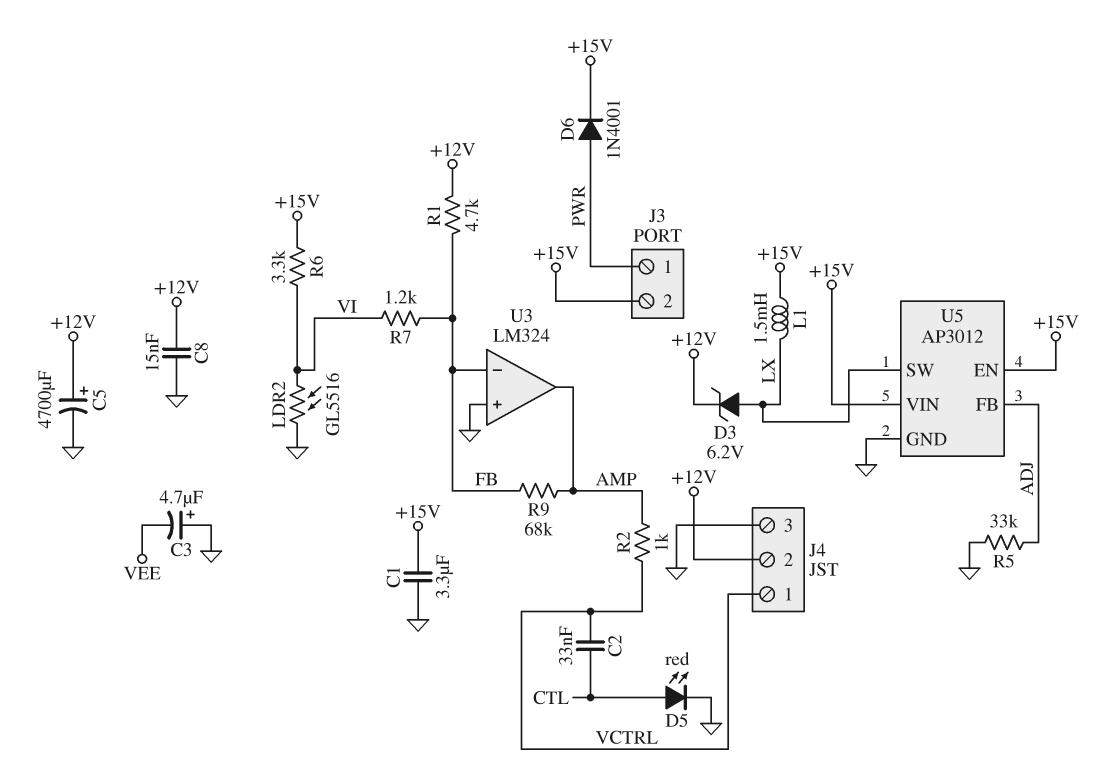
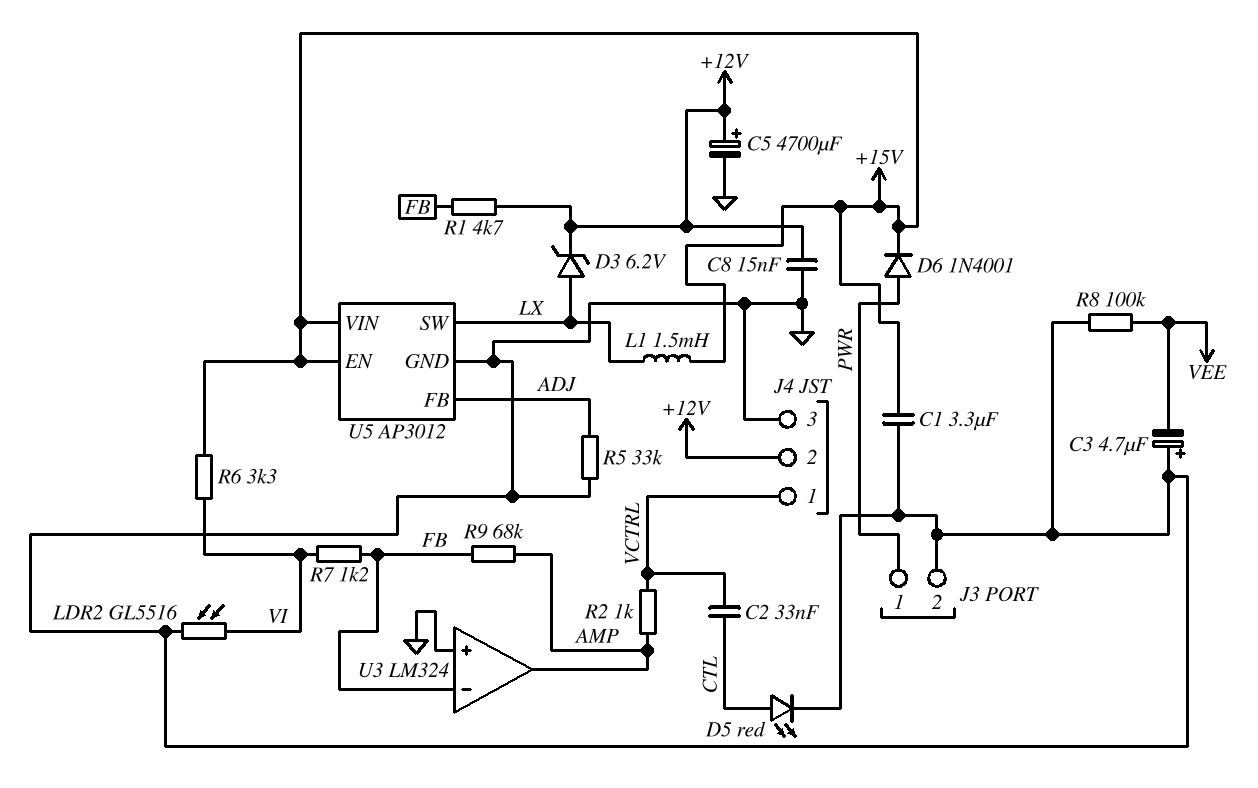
J3 pin 2: +15V -> GND
R8: none -> 100k (GND, VEE)

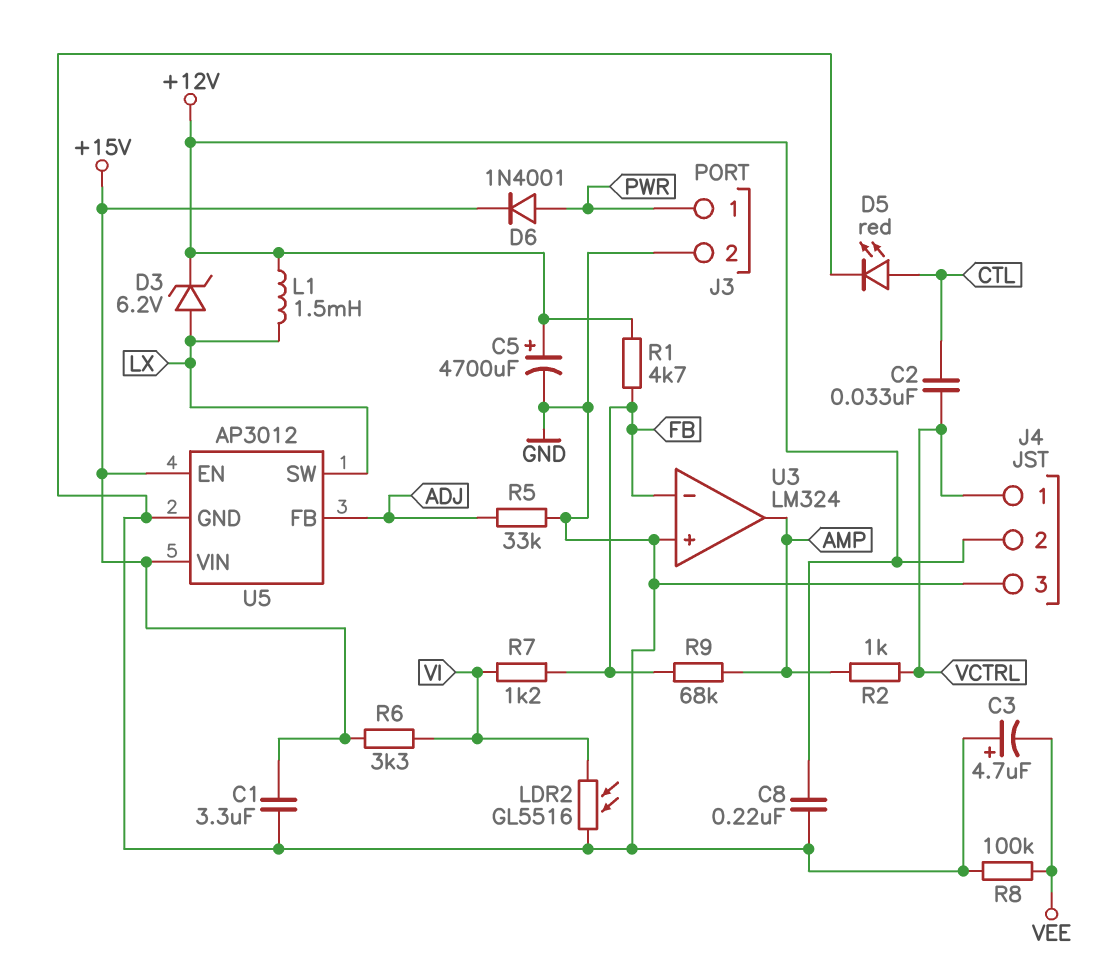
C8: 15nF (+12V, GND) -> 220nF (+12V, GND)
L1: 1.5mH (+15V, LX) -> 1.5mH (+12V, LX)

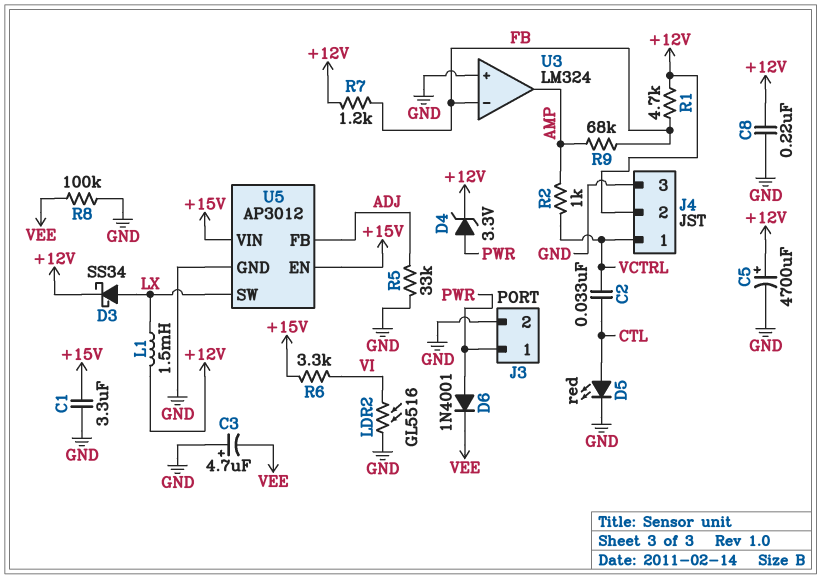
D3: zener 6.2V (A LX, K +12V) -> schottky SS34 (A LX, K +12V)
D4: none -> zener 3.3V (A PWR, K +12V)
D6: diode 1N4001 (A PWR, K +15V) -> diode 1N4001 (A PWR, K VEE)
R7: 1.2k (FB, VI) -> 1.2k (+12V, FB)

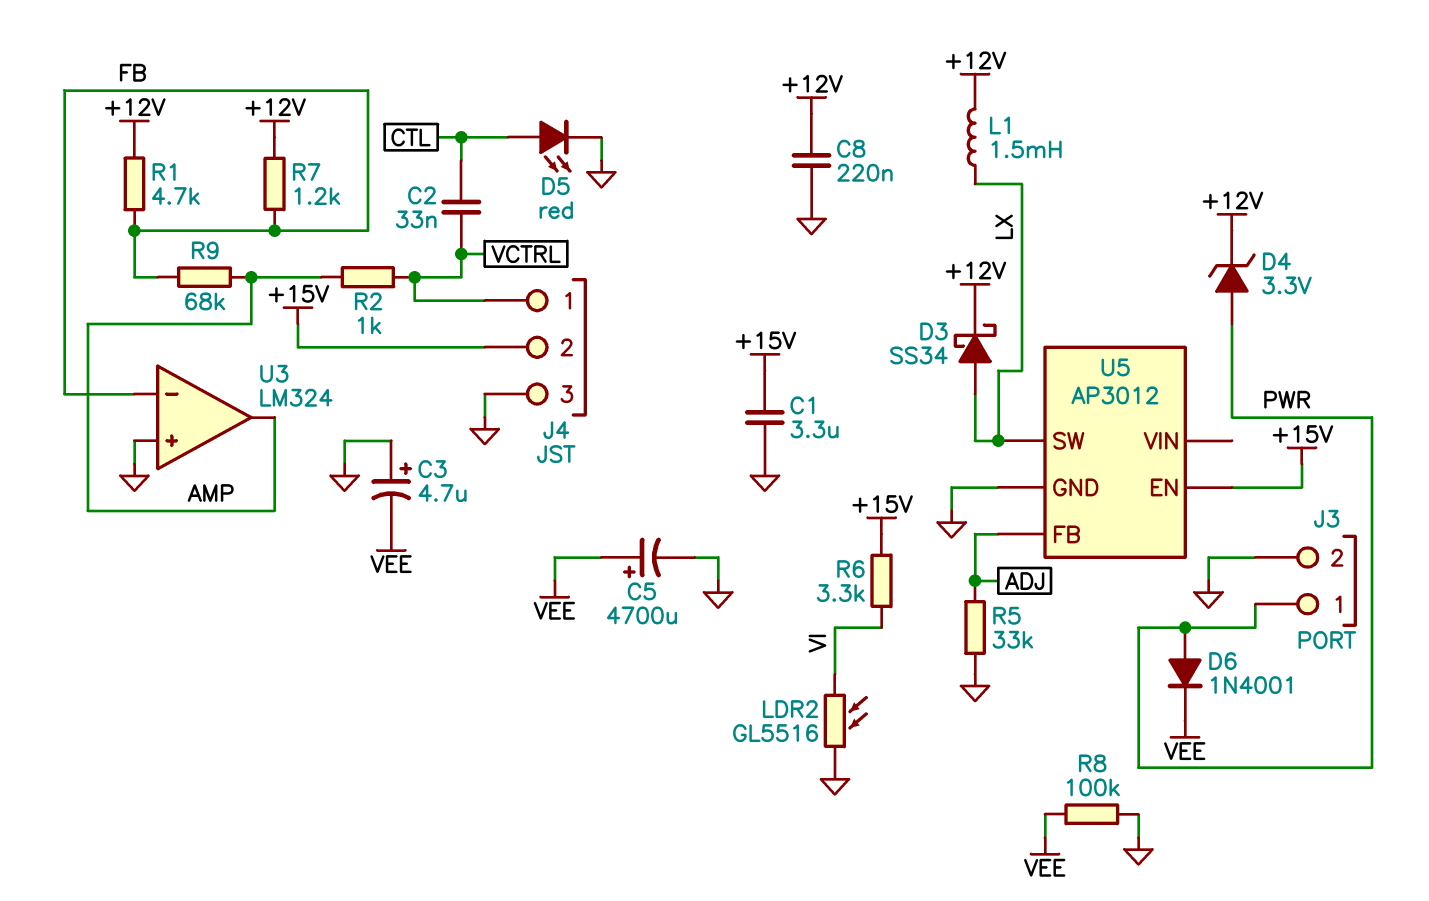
C5: 4700uF (plus +12V, minus GND) -> 4700uF (plus VEE, minus GND)
J4 pin 2: +12V -> +15V
U5 pin VIN: +15V -> none

